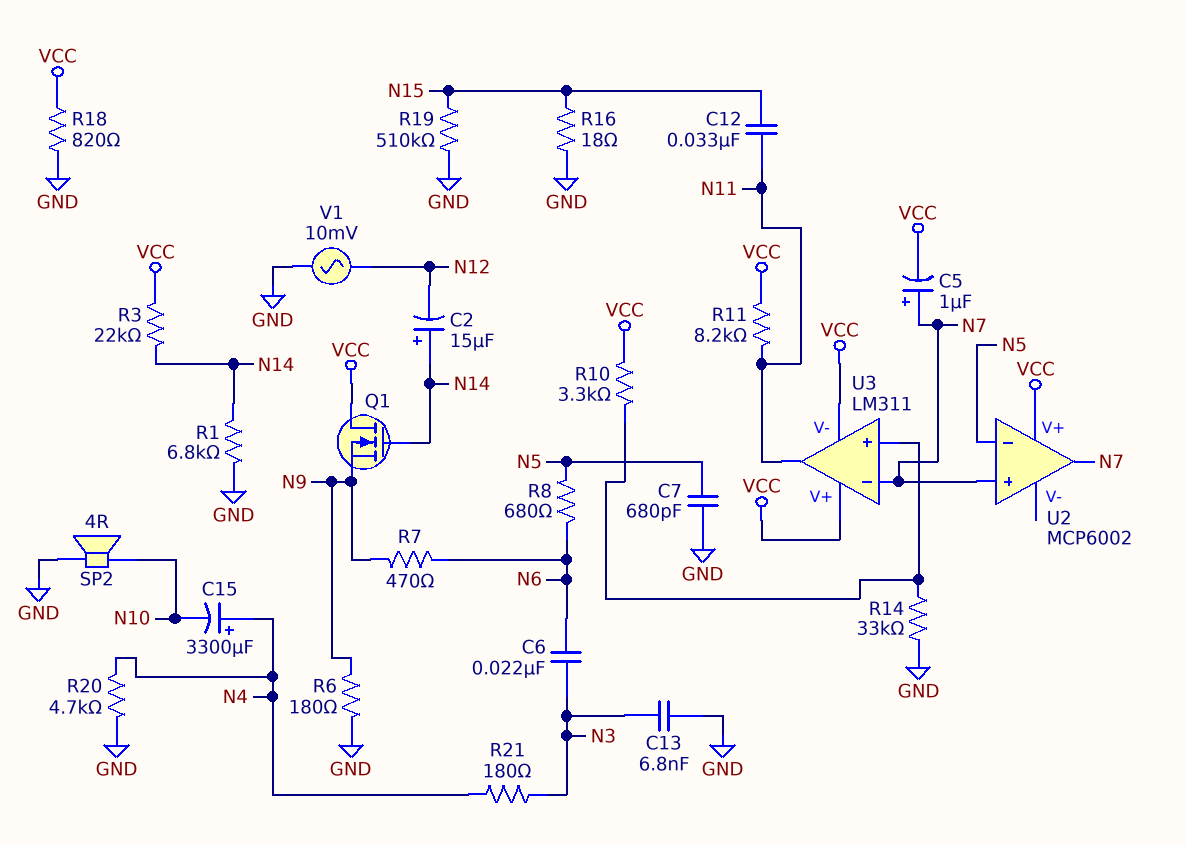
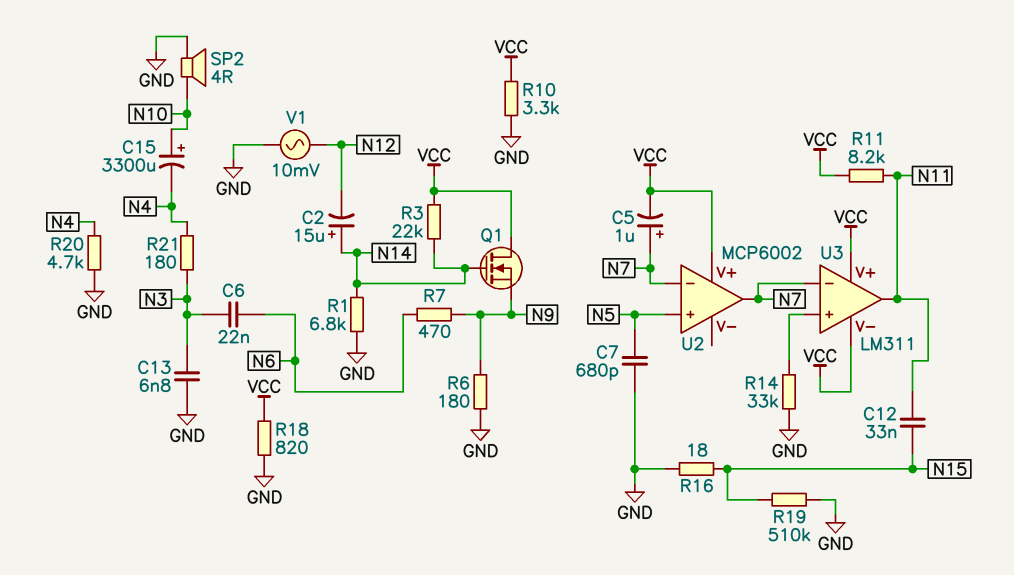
C15: 3300uF (plus N4, minus N10) -> 3300uF (plus N10, minus N4)
R8: 680 (N5, N6) -> none
R10: 3.3k (U3/in+, VCC) -> 3.3k (GND, VCC)
U2 pin in+: N7 -> N5
U2 pin in-: N5 -> N7

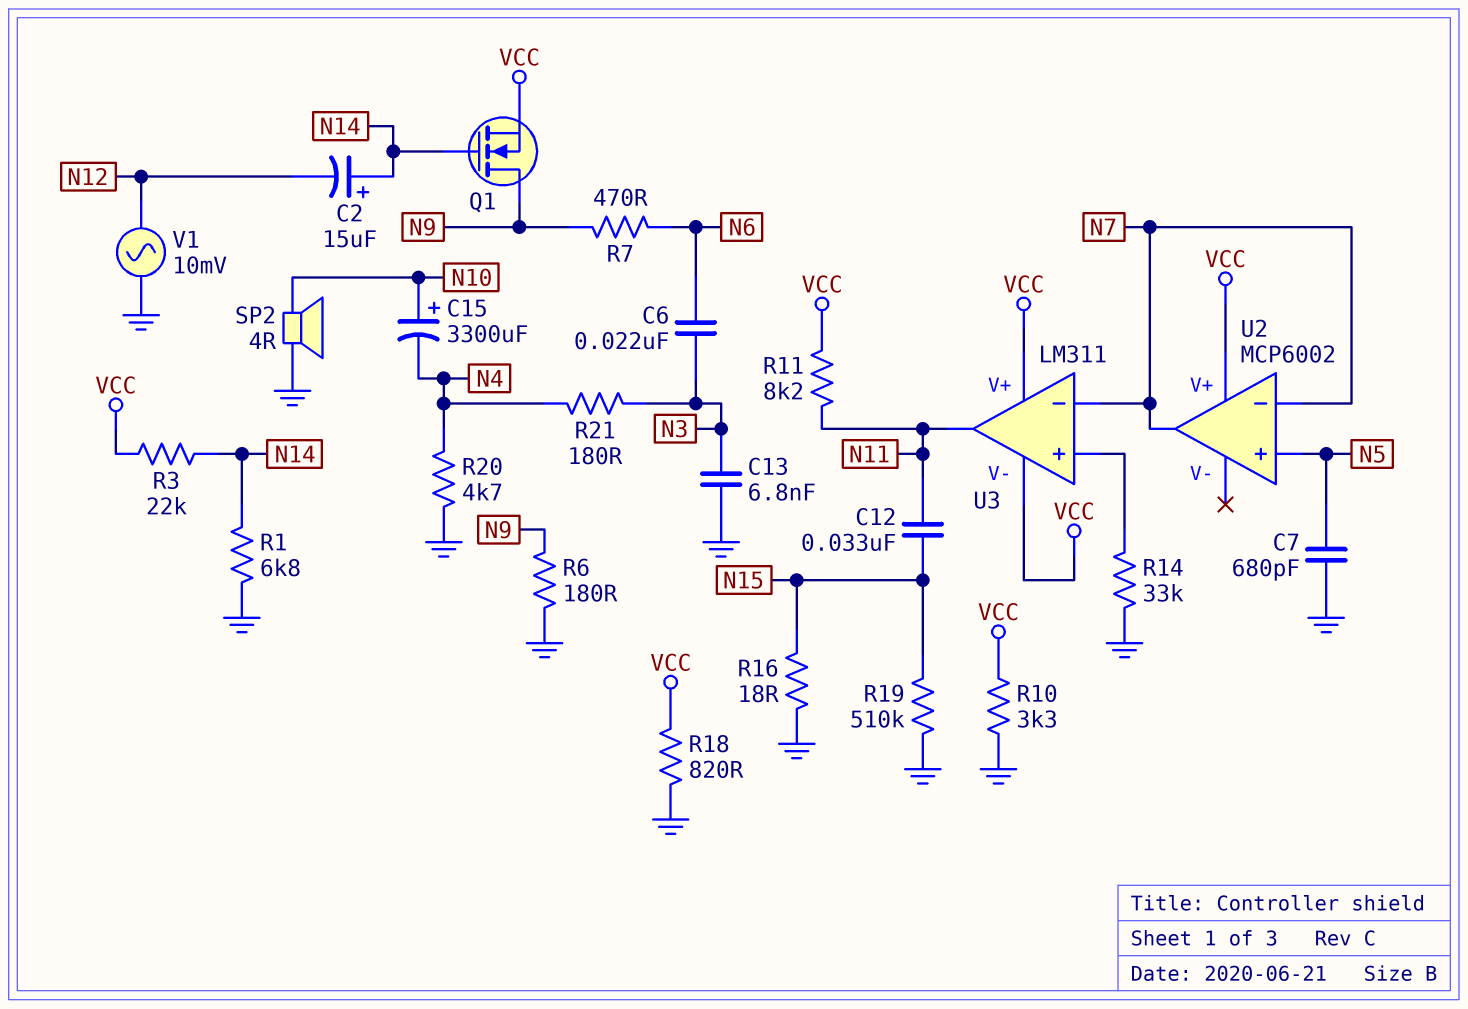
C5: 1uF (plus N7, minus VCC) -> none
Q1: NMOS (G N14, D VCC, S N9) -> NMOS (G N14, D N9, S VCC)

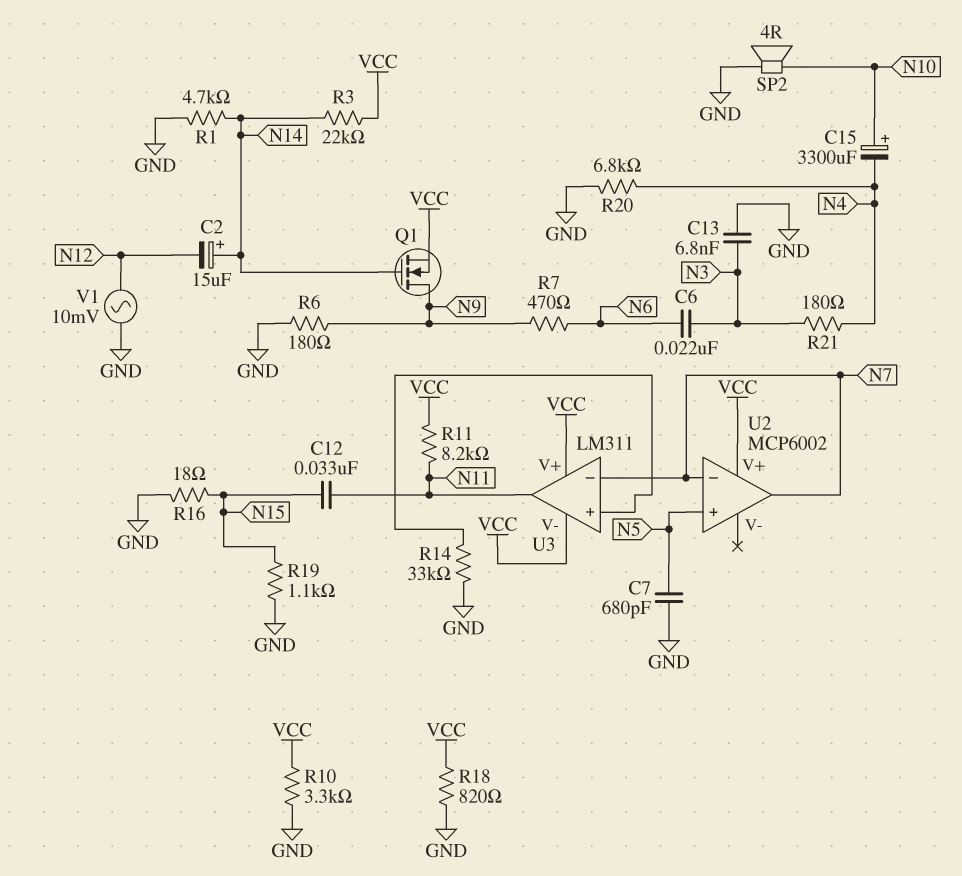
R1: 6.8k (GND, N14) -> 4.7k (GND, N14)
R19: 510k (GND, N15) -> 1.1k (GND, N15)
R20: 4.7k (GND, N4) -> 6.8k (GND, N4)

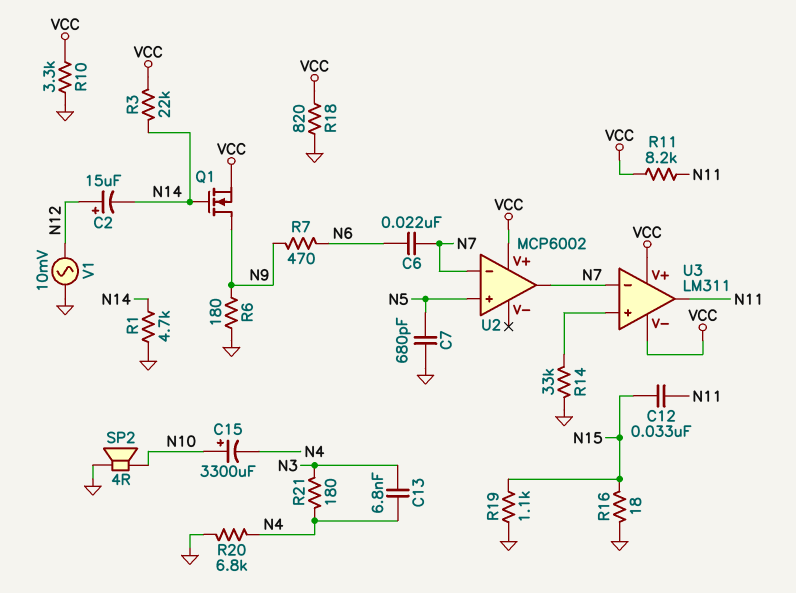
C2: 15uF (plus N14, minus N12) -> 15uF (plus N12, minus N14)
C6: 22nF (N3, N6) -> 22nF (N6, N7)
C13: 6.8nF (GND, N3) -> 6.8nF (N3, N4)

